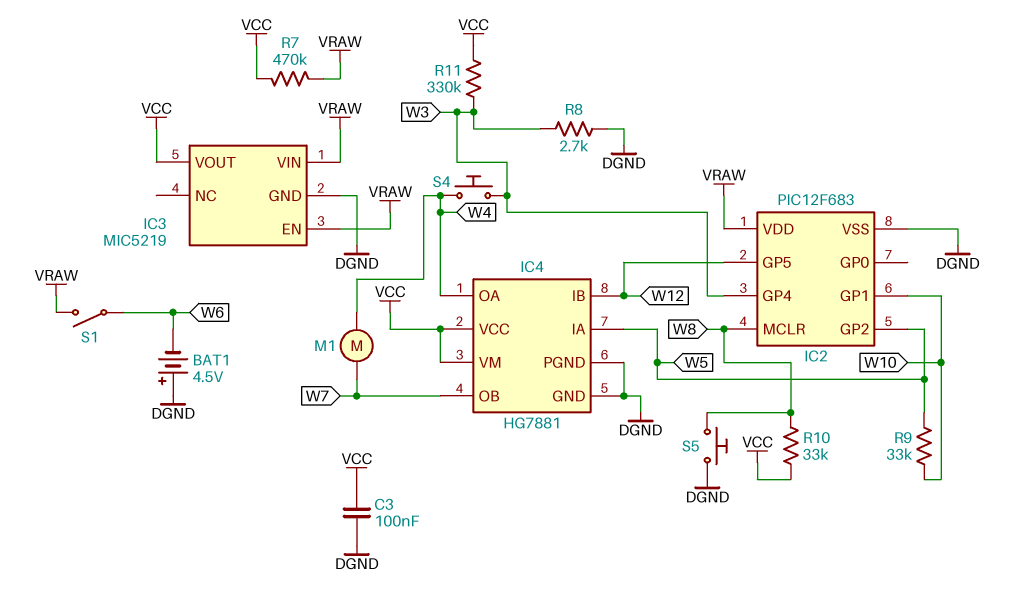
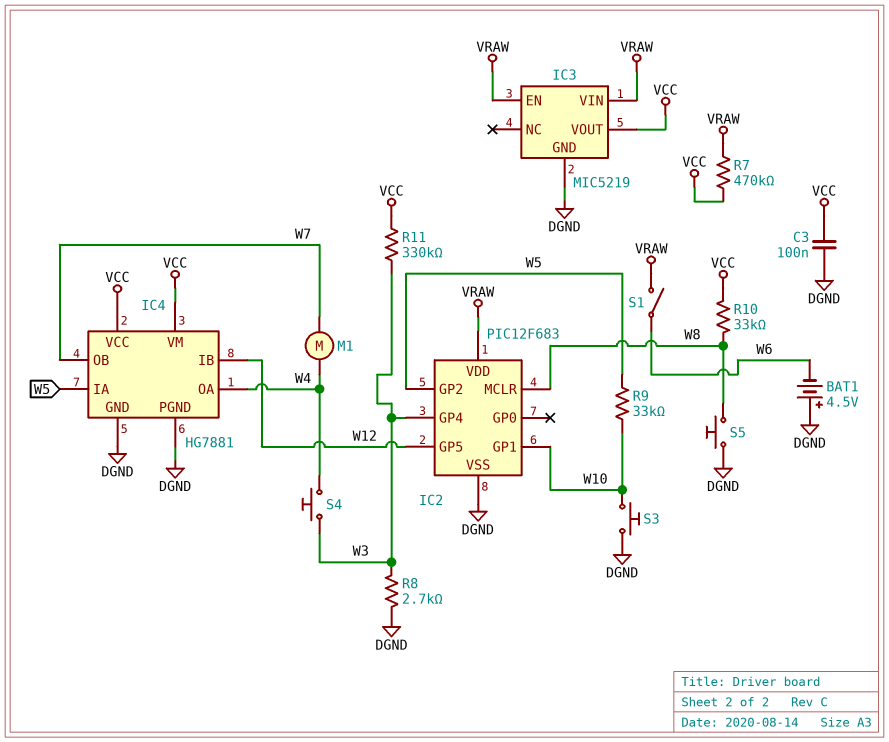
S3: none -> button (DGND, W10)

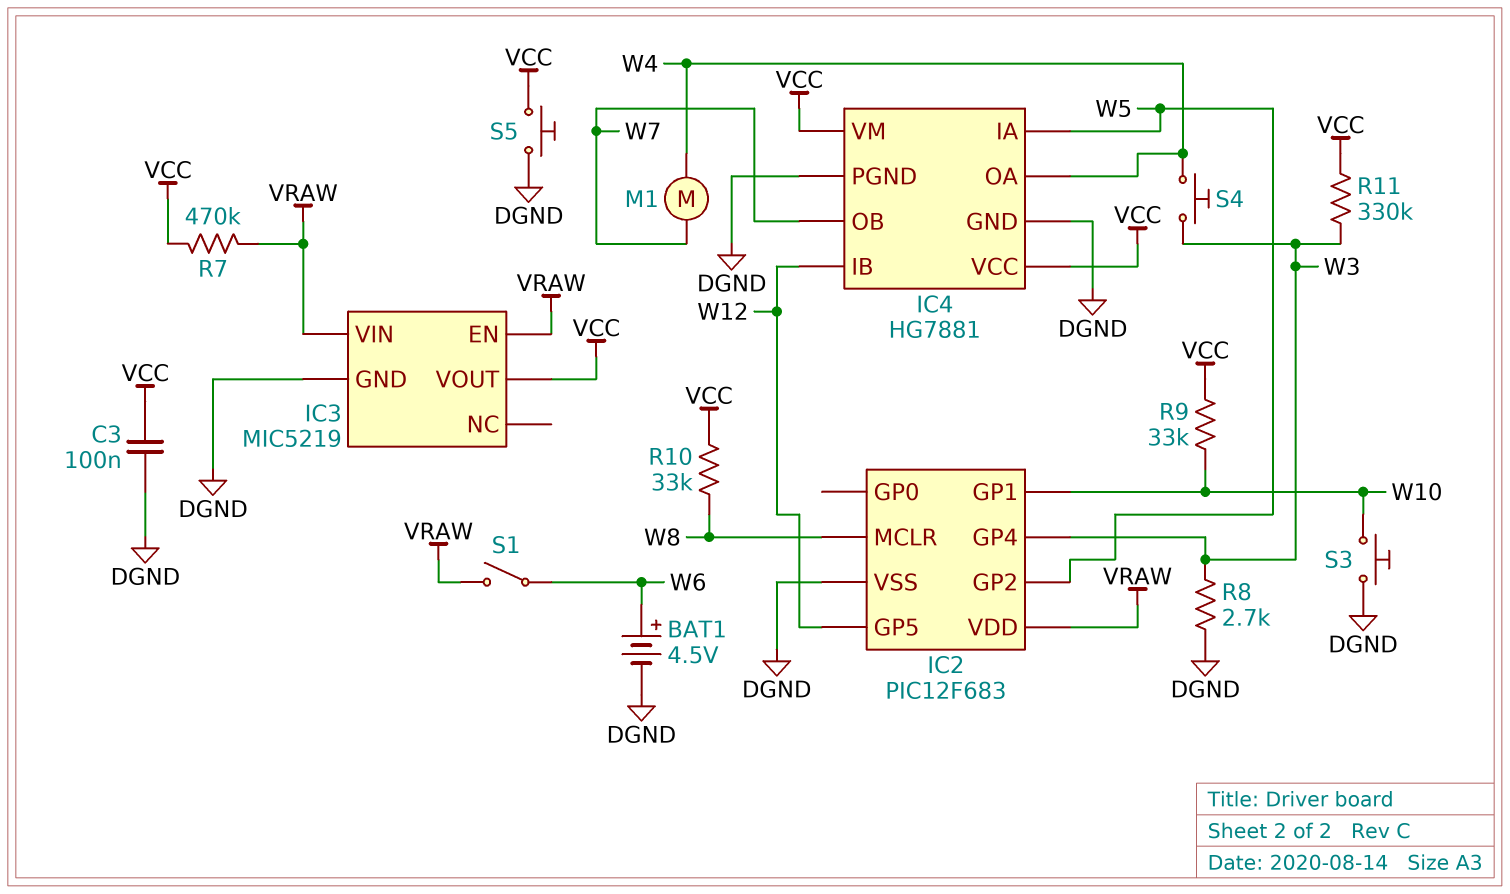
BAT1: 4.5V (plus DGND, minus W6) -> 4.5V (plus W6, minus DGND)
R9: 33k (W5, W10) -> 33k (VCC, W10)
S5: button (DGND, W8) -> button (DGND, VCC)

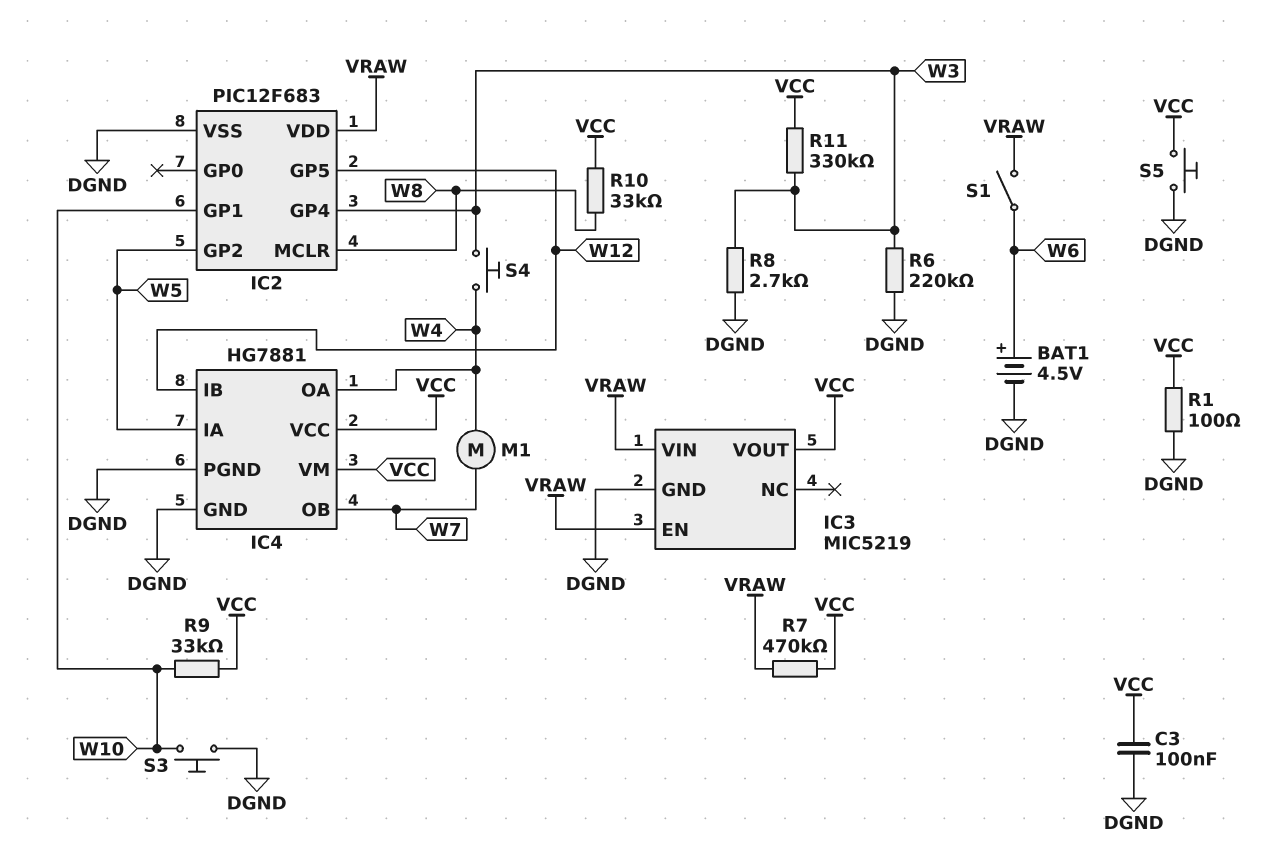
R1: none -> 100 (DGND, VCC)
R6: none -> 220k (DGND, W3)

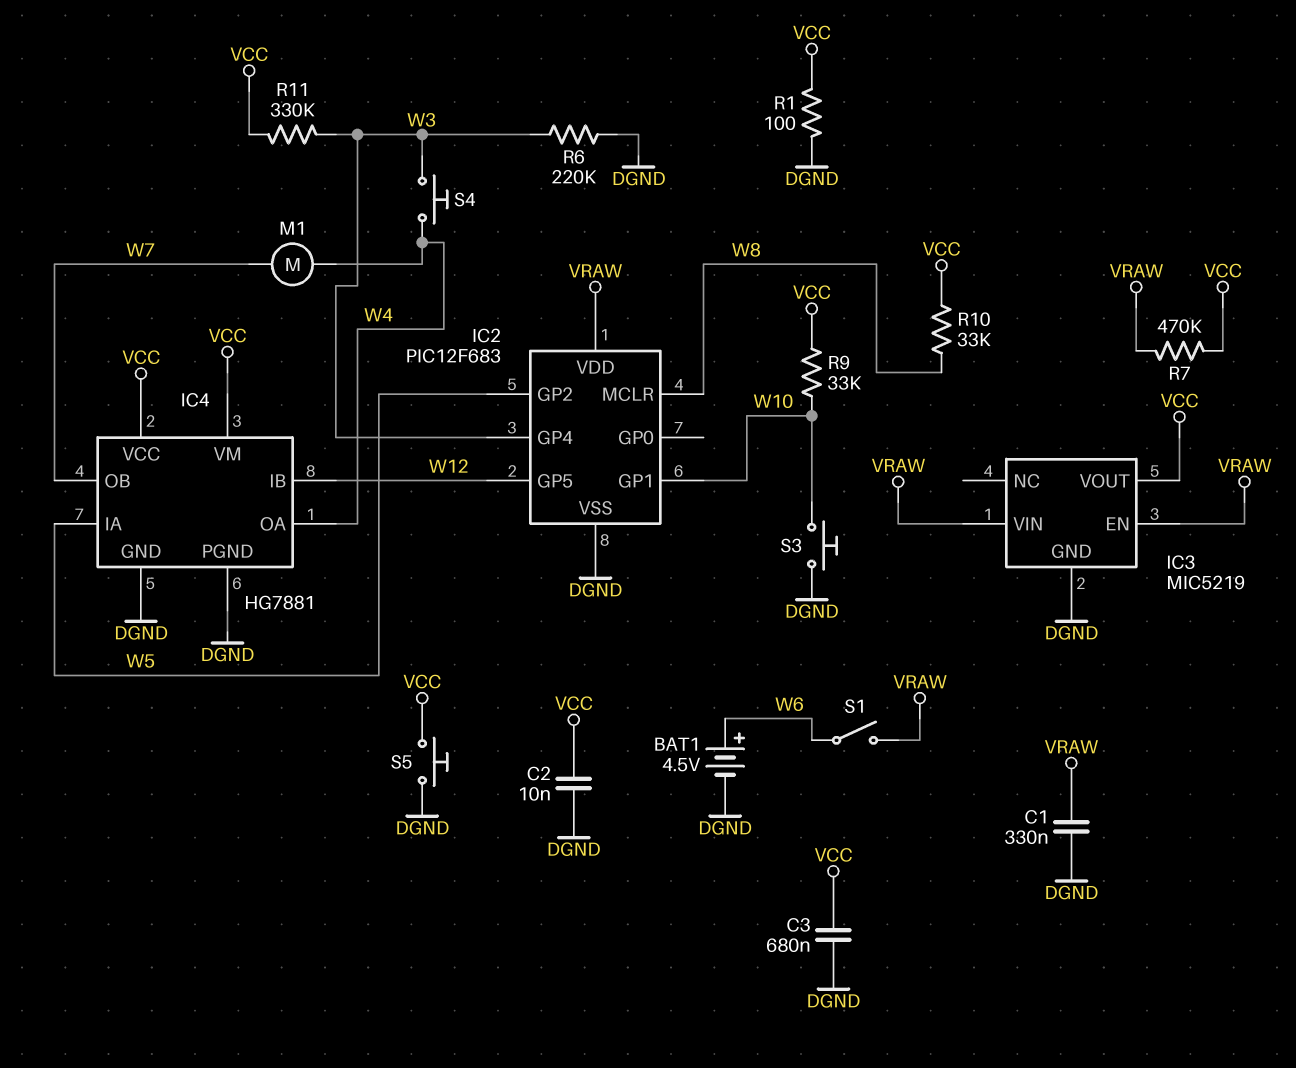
C1: none -> 330nF (DGND, VRAW)
C2: none -> 10nF (DGND, VCC)
C3: 100nF (DGND, VCC) -> 680nF (DGND, VCC)
R8: 2.7k (DGND, W3) -> none

